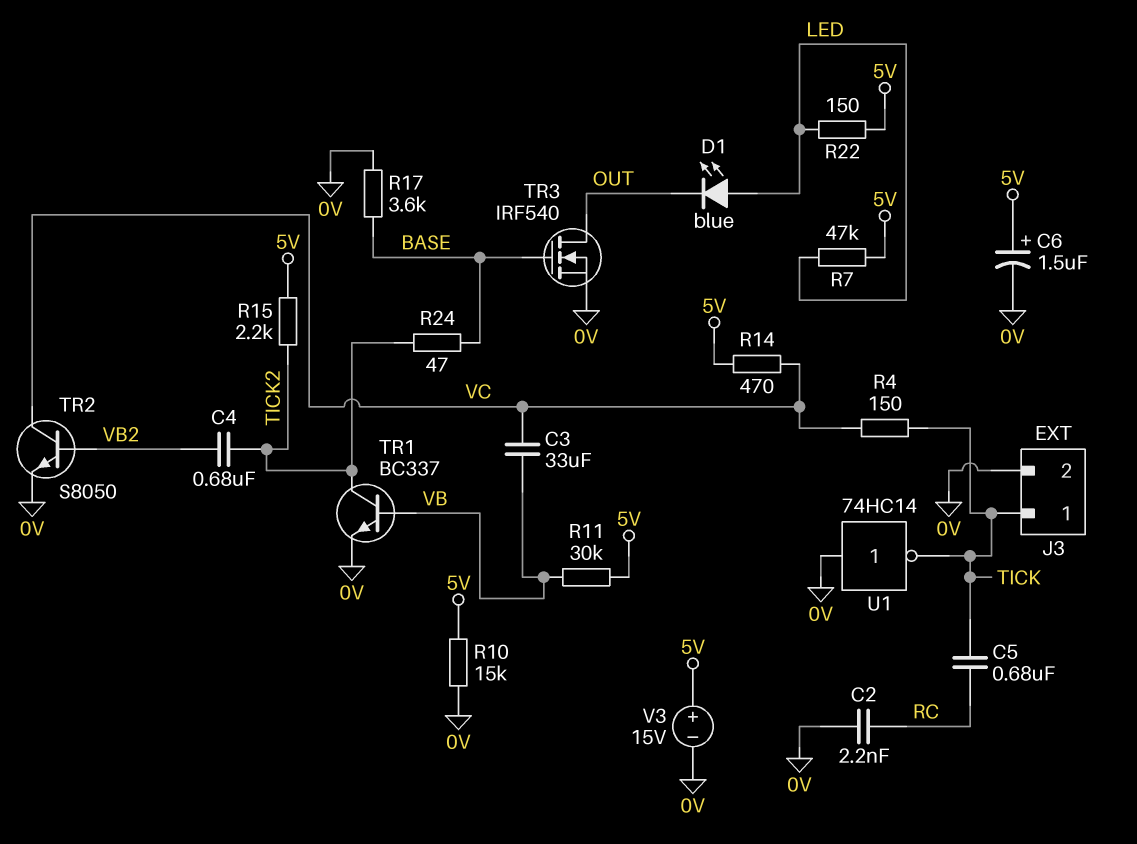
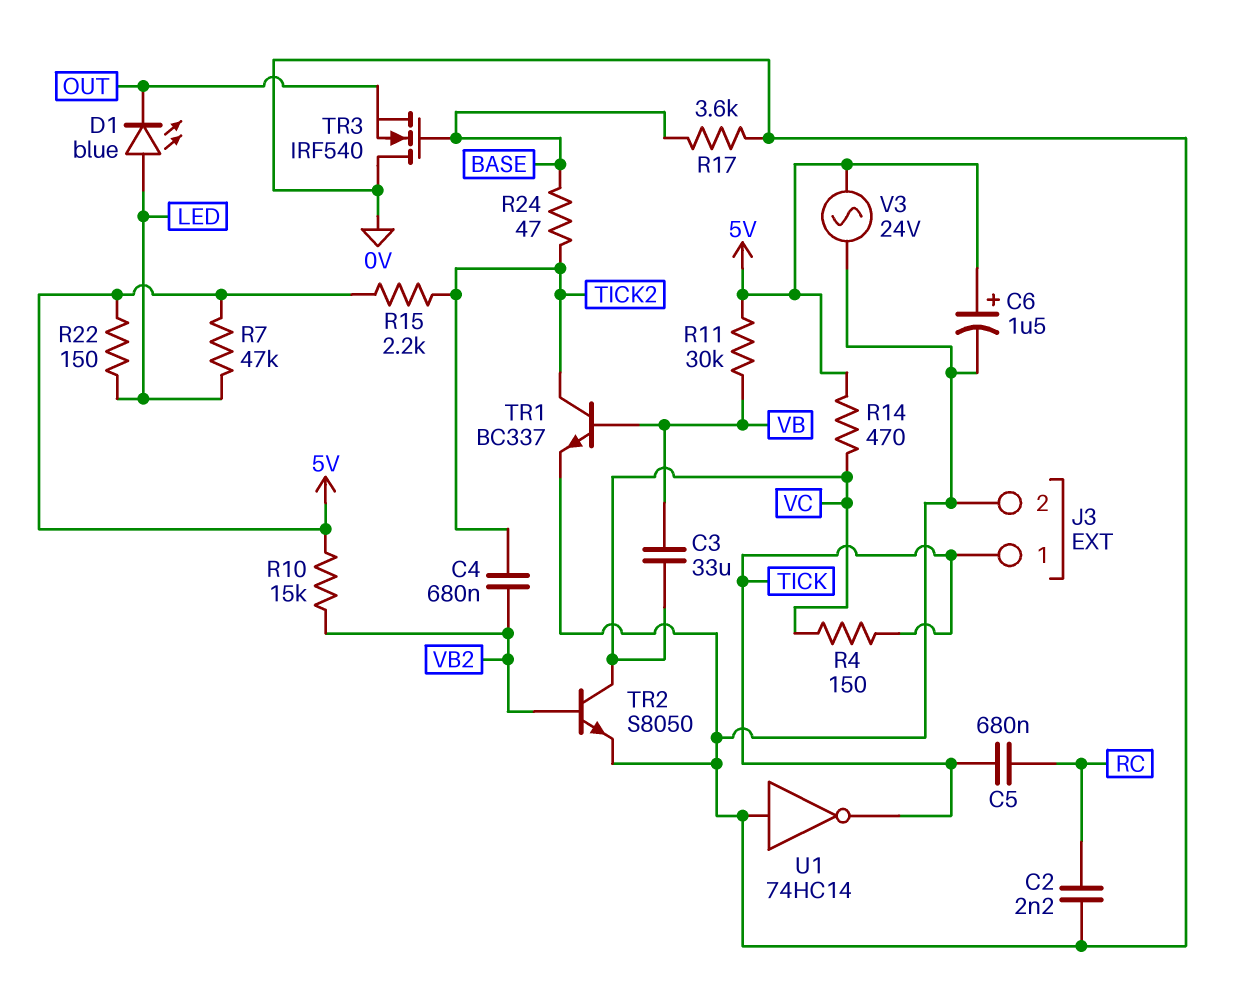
R10: 15k (0V, 5V) -> 15k (5V, VB2)
TR3: NMOS IRF540 (G BASE, D OUT, S 0V) -> NMOS IRF540 (G BASE, D 0V, S OUT)
V3: 15V (plus 5V, minus 0V) -> AC 24V (0V, 5V)

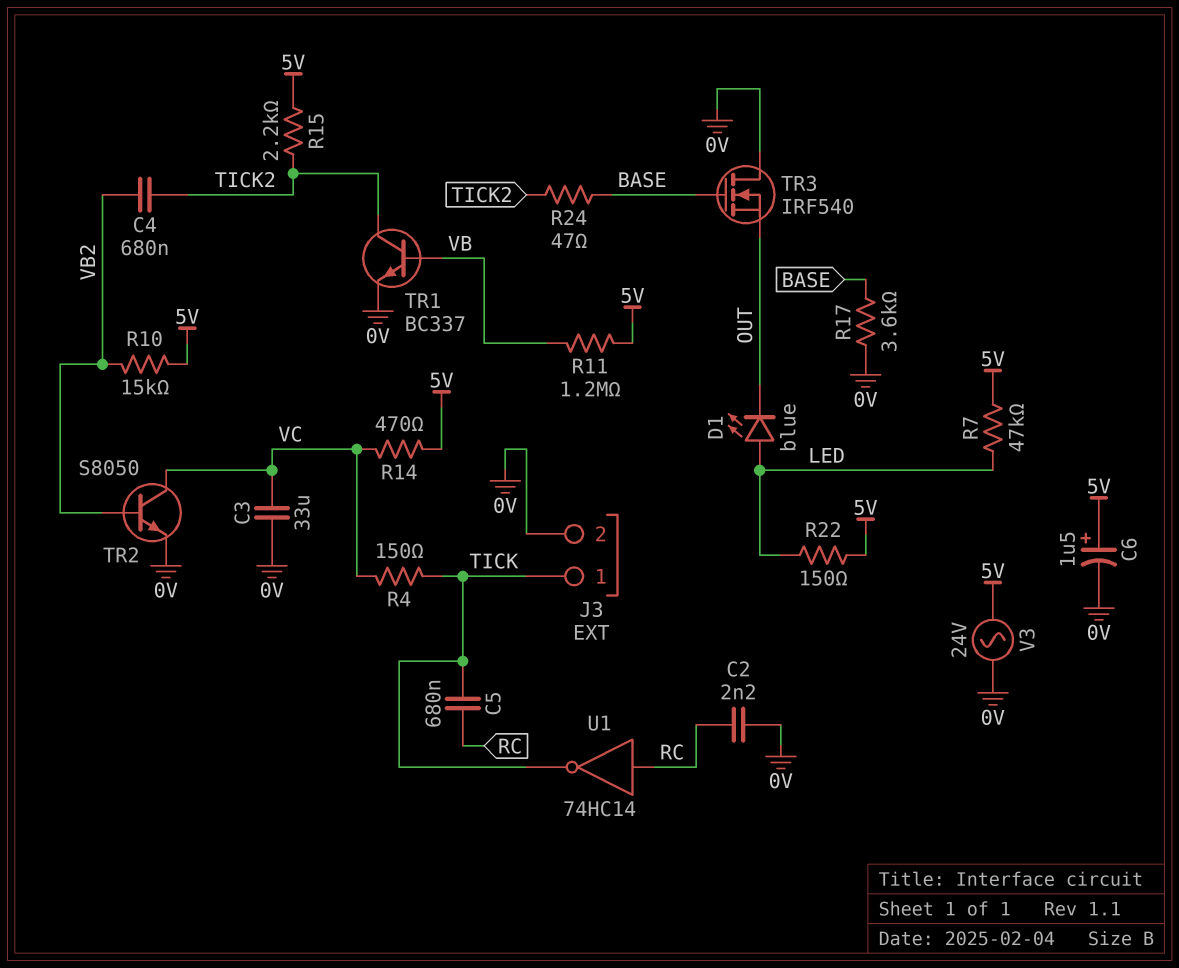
C3: 33uF (VB, VC) -> 33uF (0V, VC)
R11: 30k (5V, VB) -> 1.2M (5V, VB)
U1: NOT 74HC14 (in 0V, out TICK) -> NOT 74HC14 (in RC, out TICK)

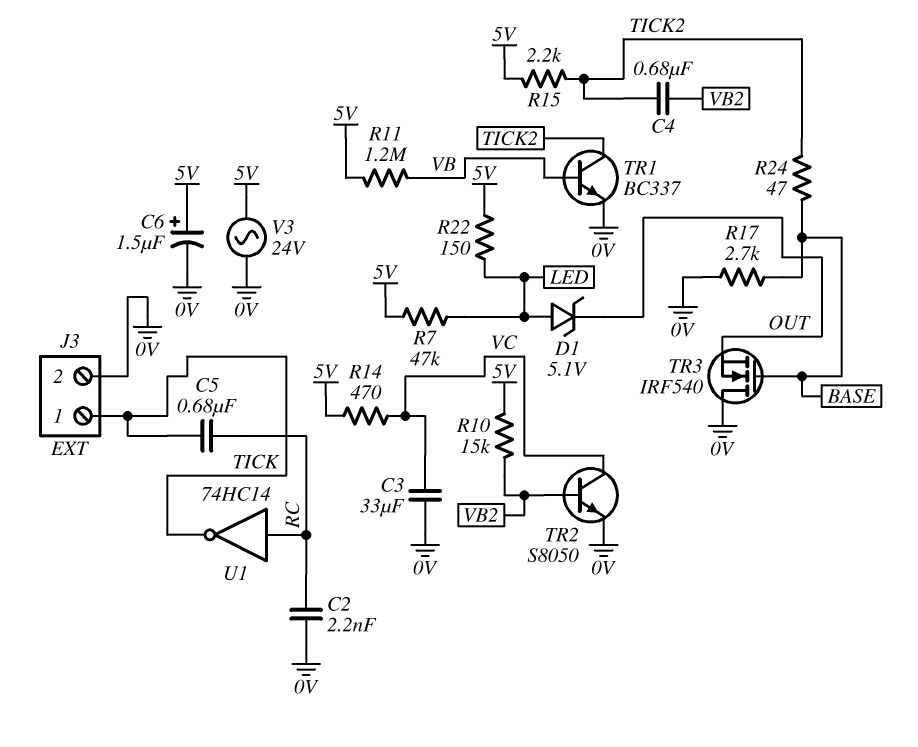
D1: LED blue (A LED, K OUT) -> zener 5.1V (A LED, K OUT)
R4: 150 (TICK, VC) -> none
R17: 3.6k (0V, BASE) -> 2.7k (0V, BASE)

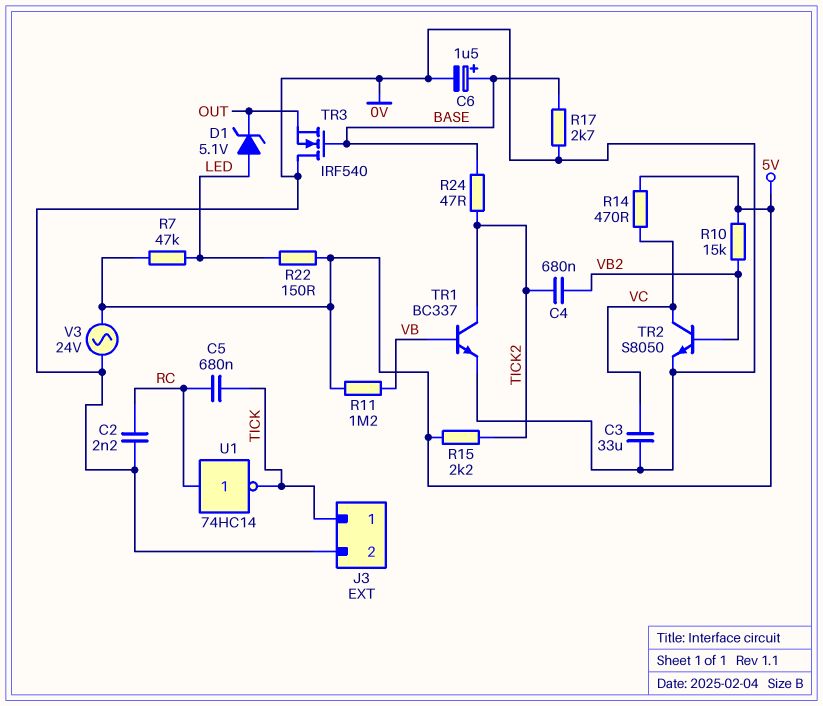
C6: 1.5uF (plus 5V, minus 0V) -> 1.5uF (plus BASE, minus 0V)

